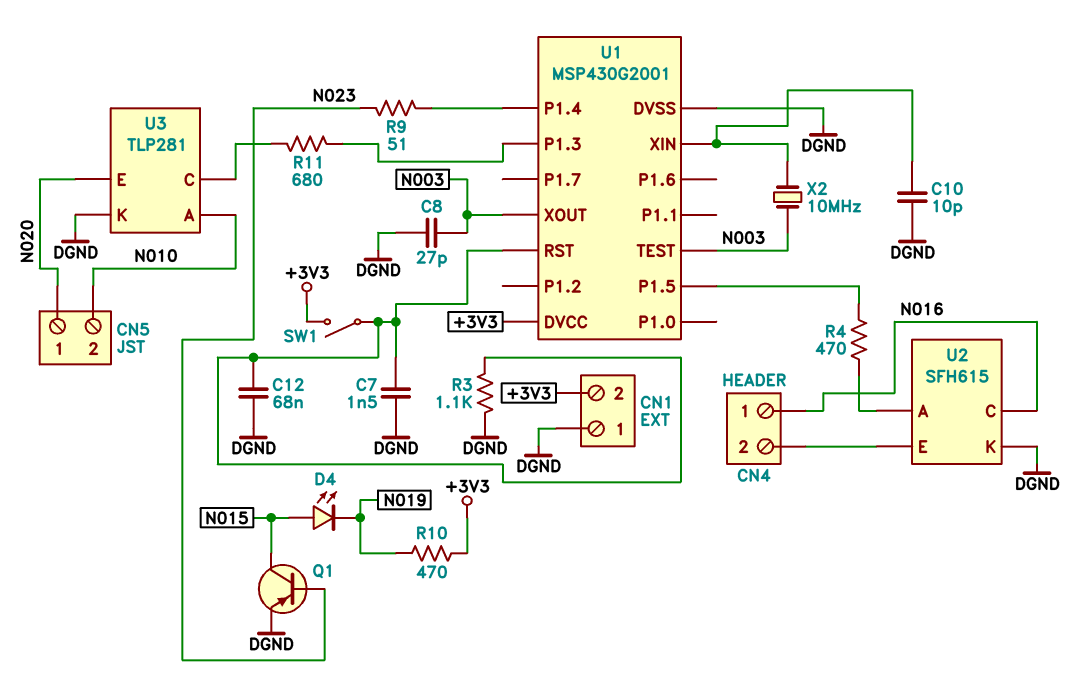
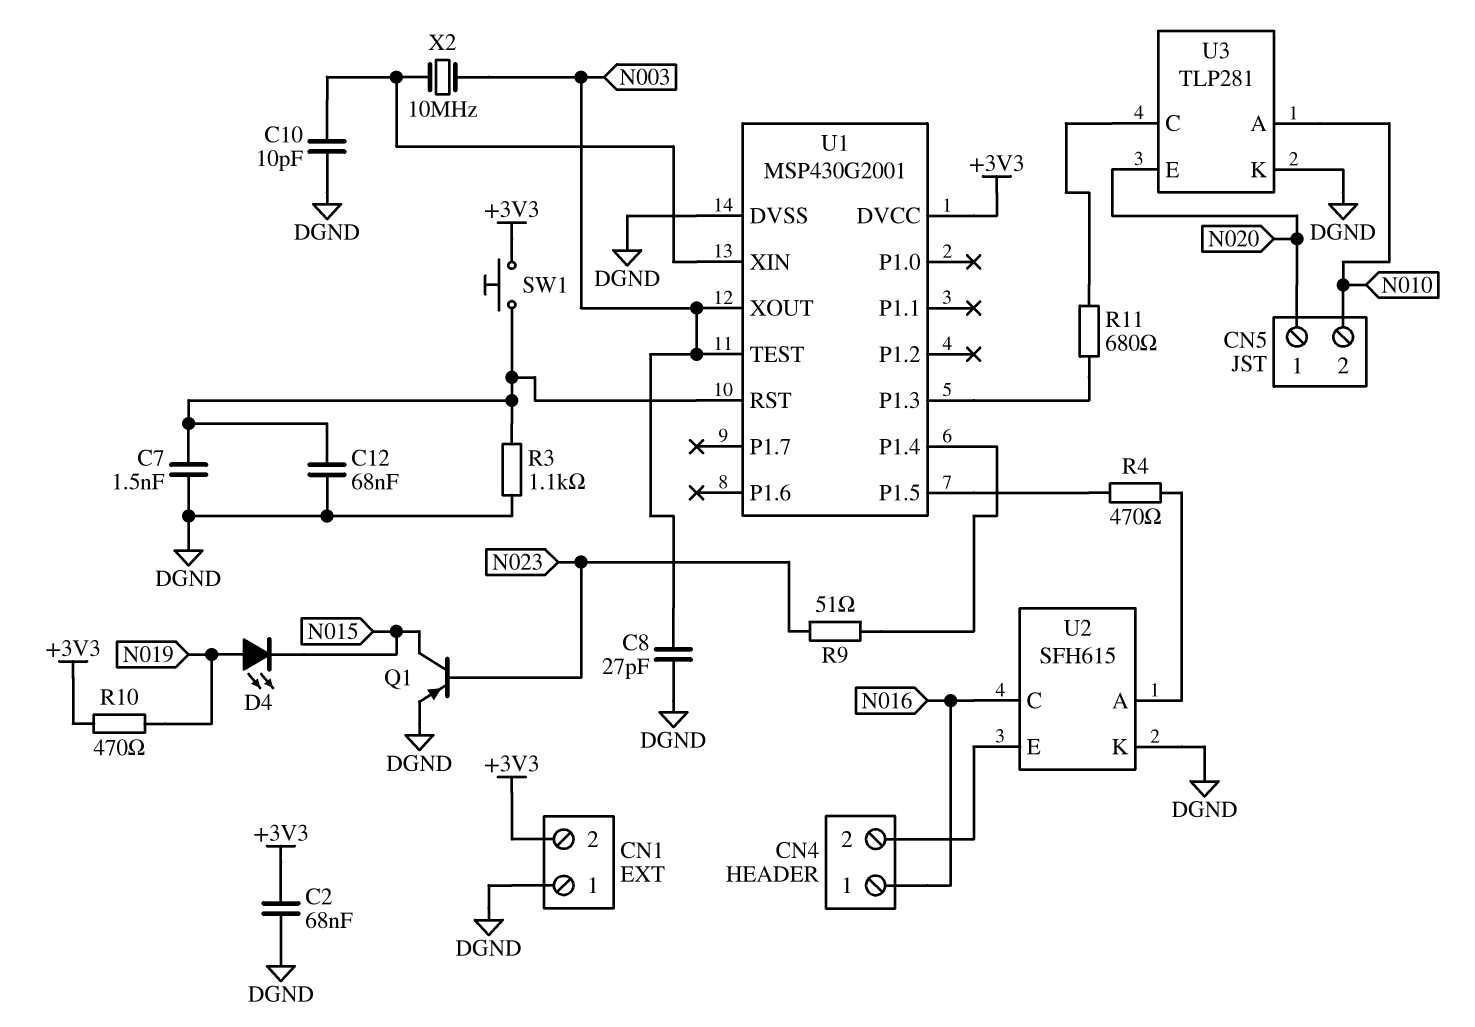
C2: none -> 68nF (+3V3, DGND)
D4: LED (A N015, K N019) -> LED (A N019, K N015)
SW1: switch (+3V3, U1/RST) -> button (+3V3, U1/RST)

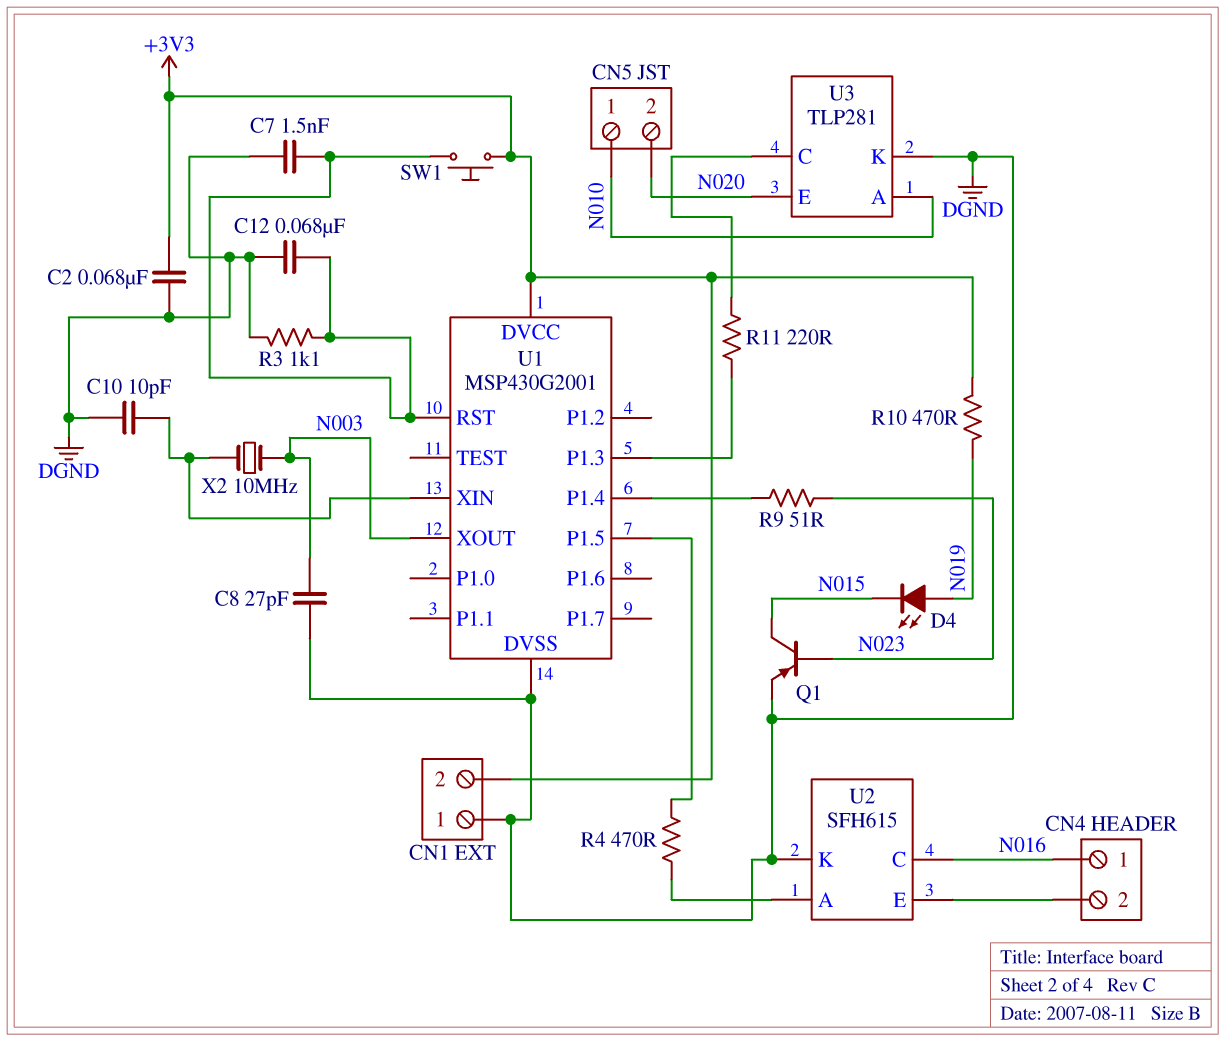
CN5 pin 1: N020 -> N010
CN5 pin 2: N010 -> N020
R11: 680 (U1/P1.3, U3/C) -> 220 (U1/P1.3, U3/C)
U1 pin TEST: N003 -> none

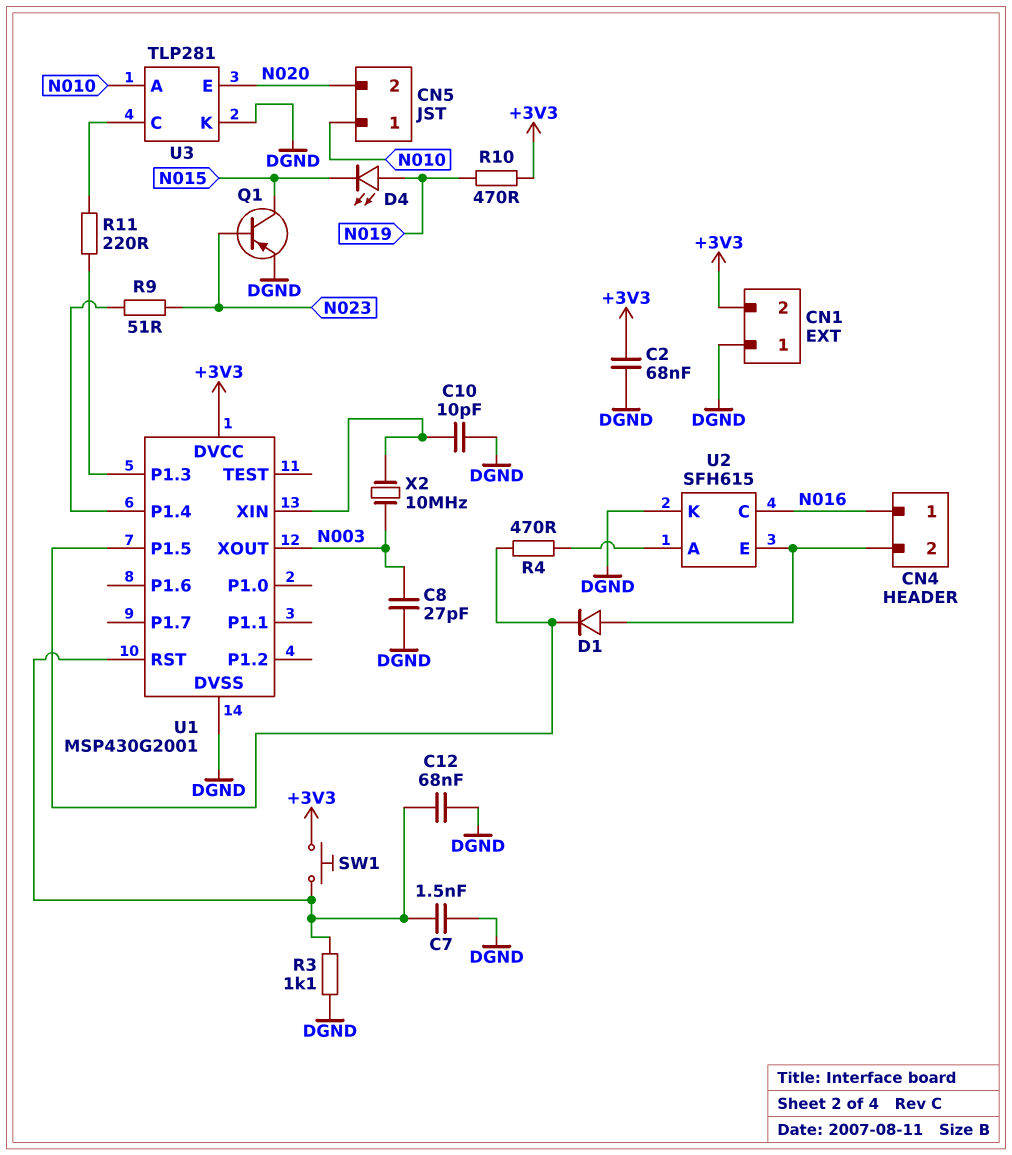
D1: none -> diode (A CN4/2, K U1/P1.5)

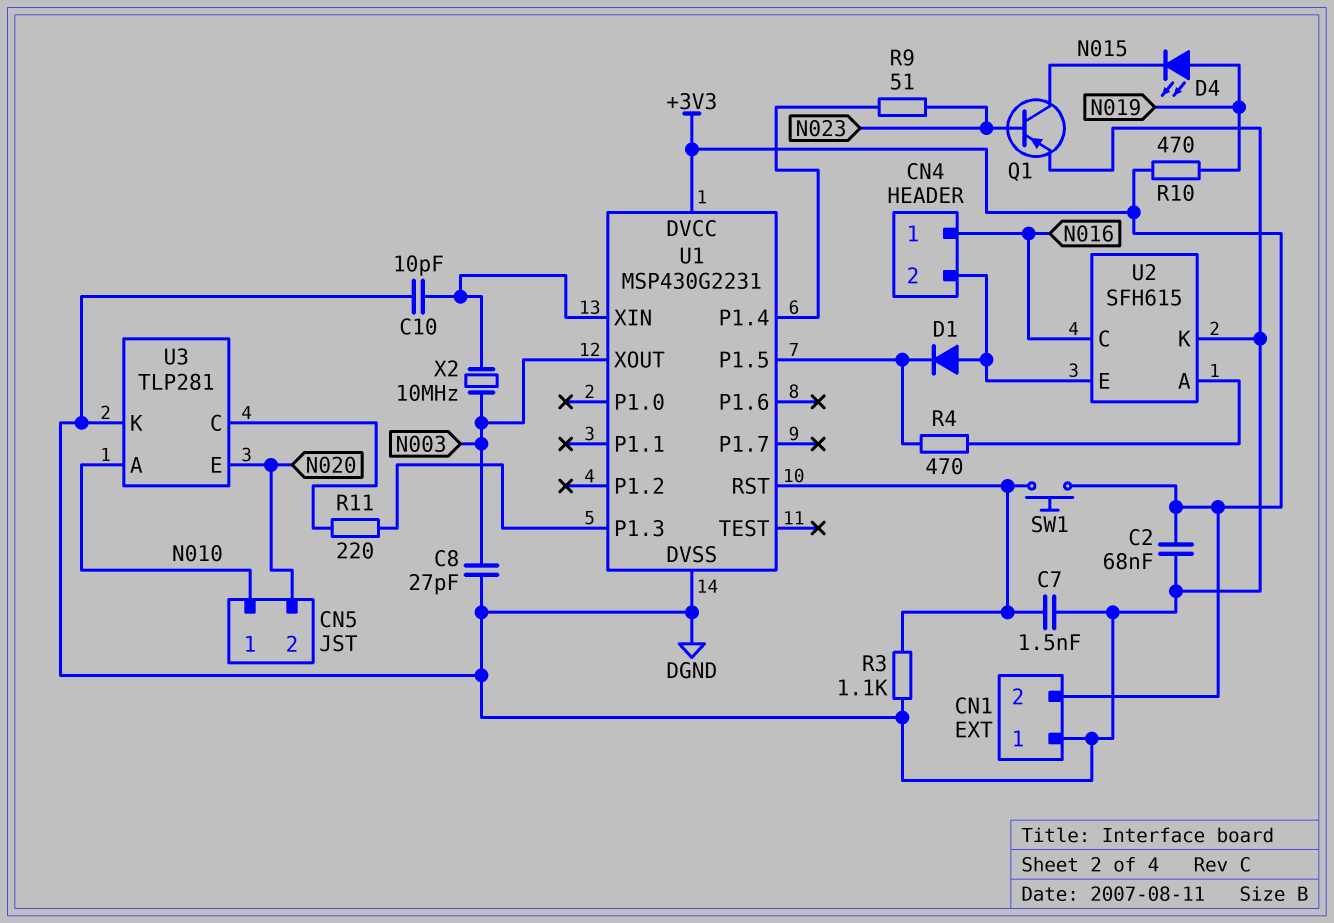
C12: 68nF (DGND, U1/RST) -> none
U1: MSP430G2001 -> MSP430G2231

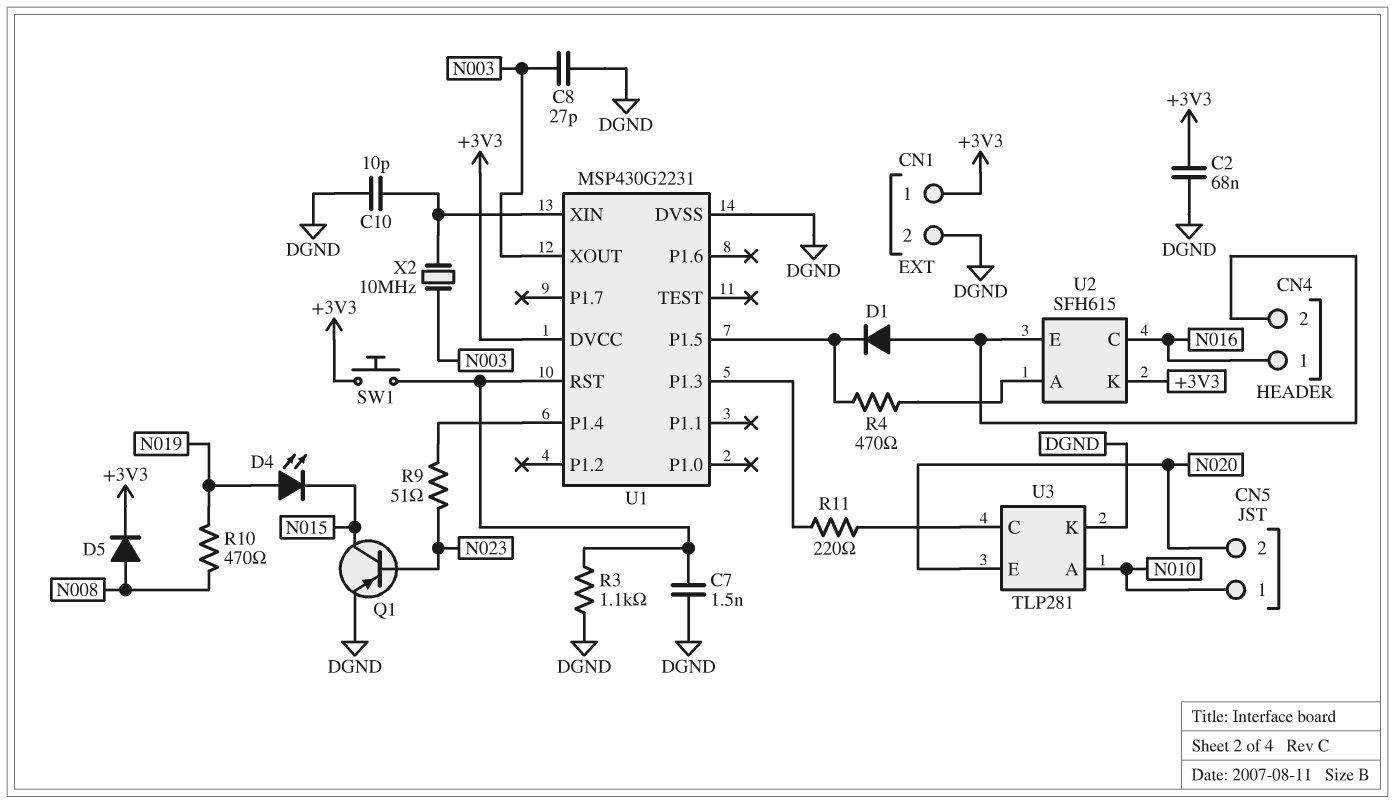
CN1 pin 1: DGND -> +3V3
CN1 pin 2: +3V3 -> DGND
D5: none -> diode (A N008, K +3V3)
R10: 470 (+3V3, N019) -> 470 (N008, N019)
U2 pin K: DGND -> +3V3

